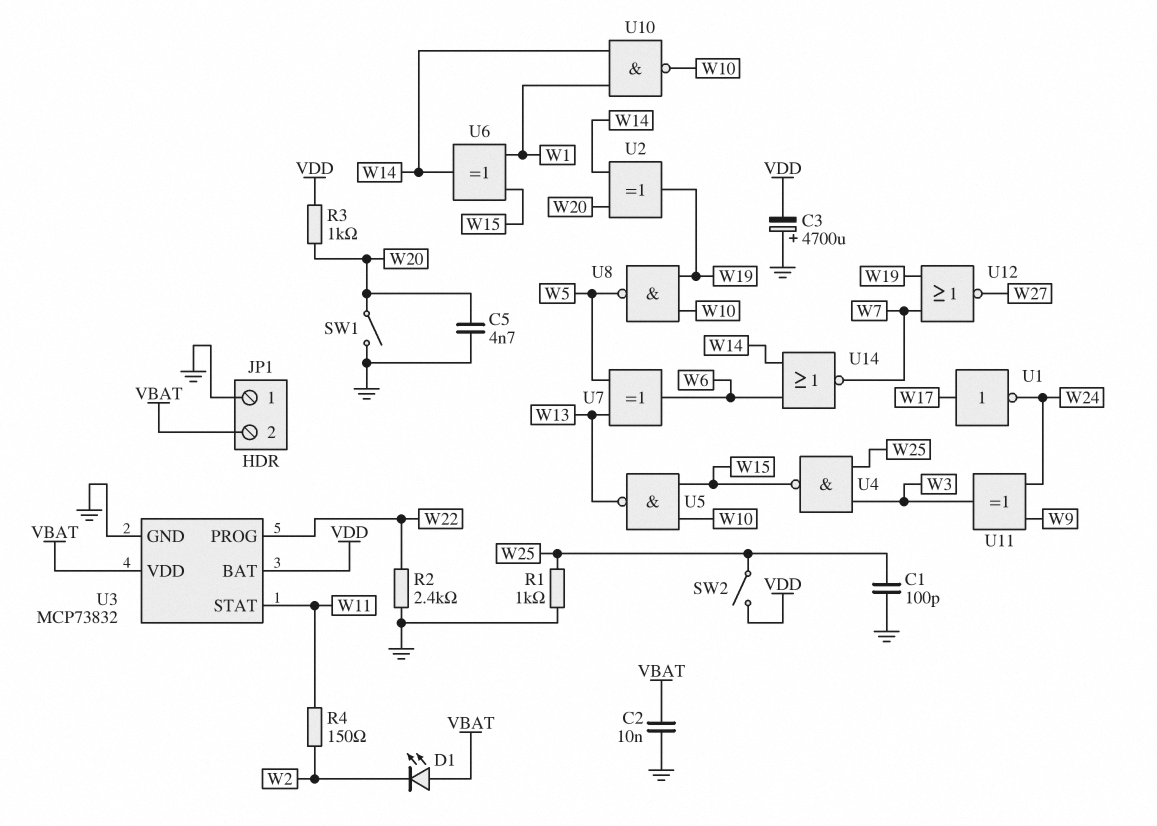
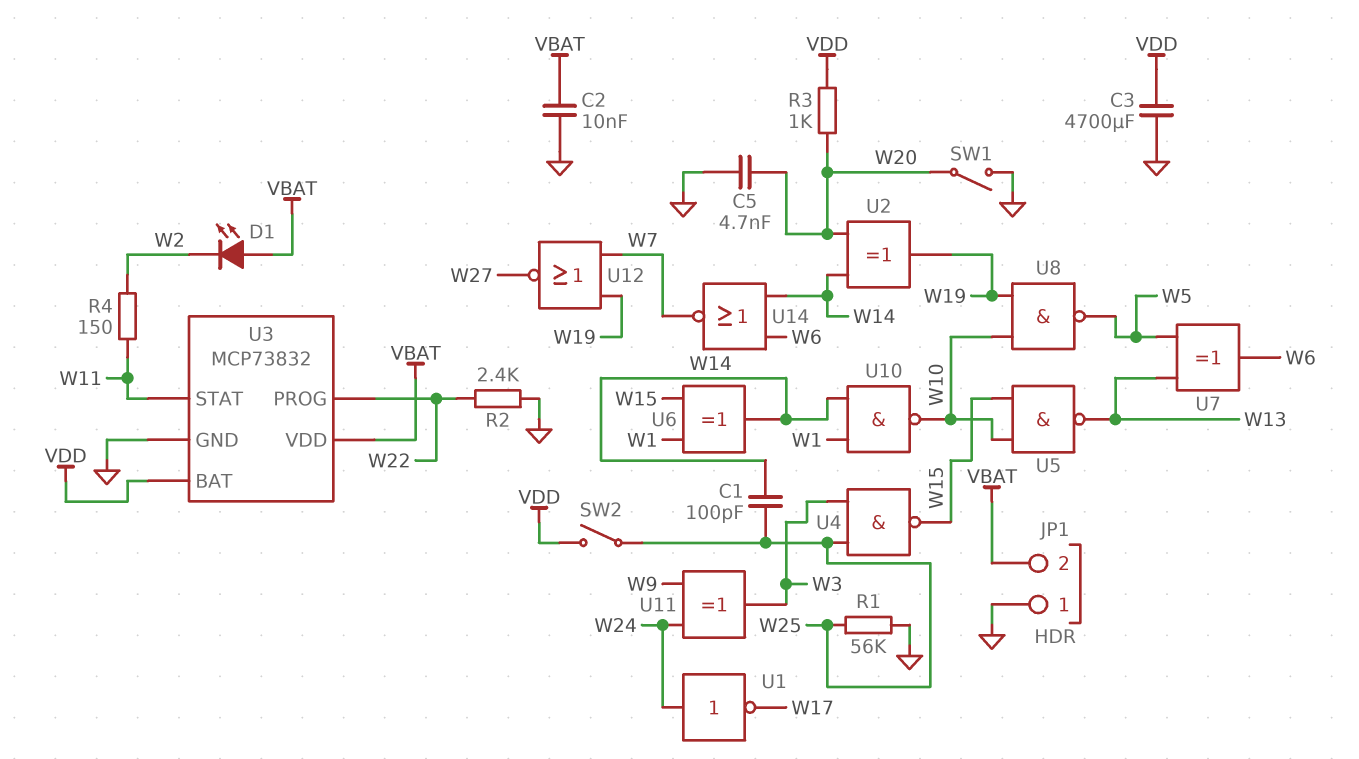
C1: 100pF (GND, W25) -> 100pF (W14, W25)
C3: 4700uF (plus GND, minus VDD) -> 4700uF (GND, VDD)
R1: 1k (GND, W25) -> 56k (GND, W25)
U1: NOT (in W17, out W24) -> NOT (in W24, out W17)

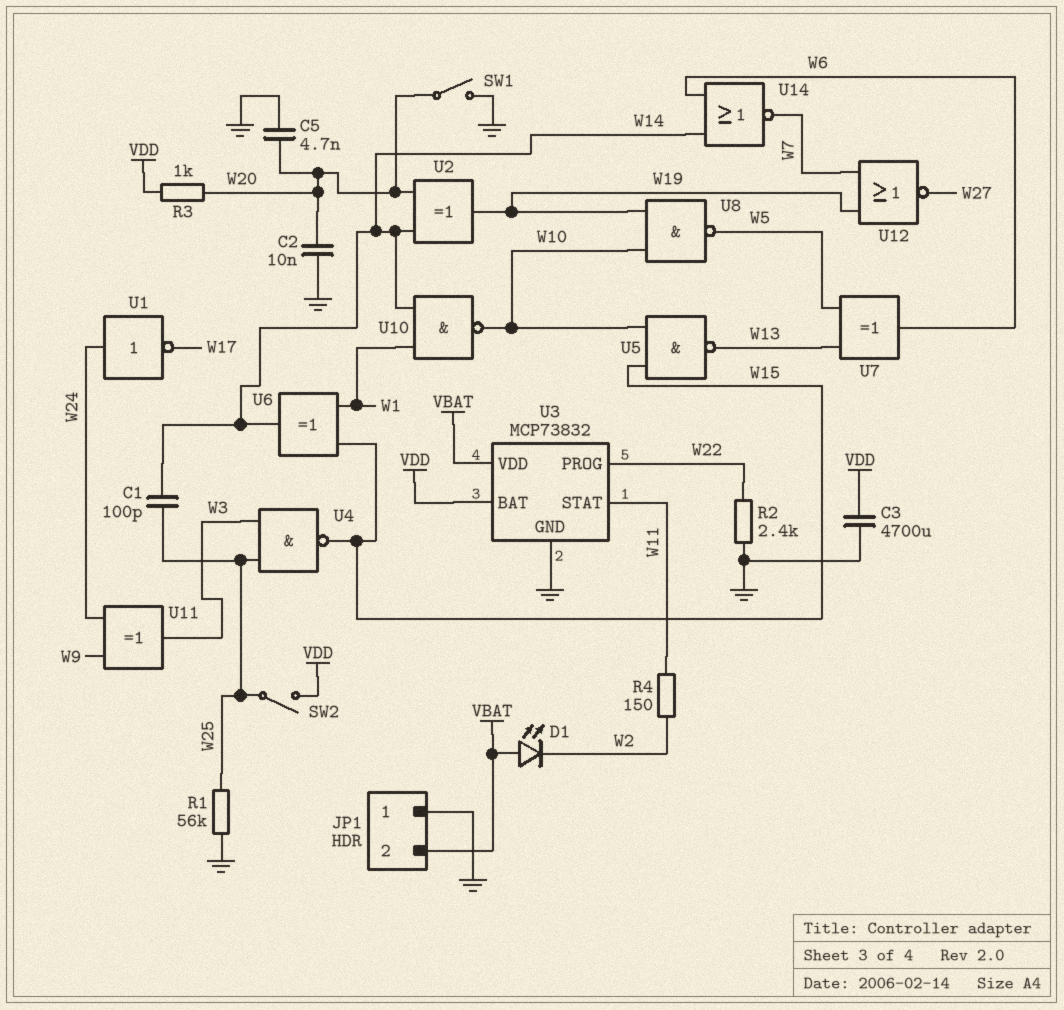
C2: 10nF (GND, VBAT) -> 10nF (GND, W20)

